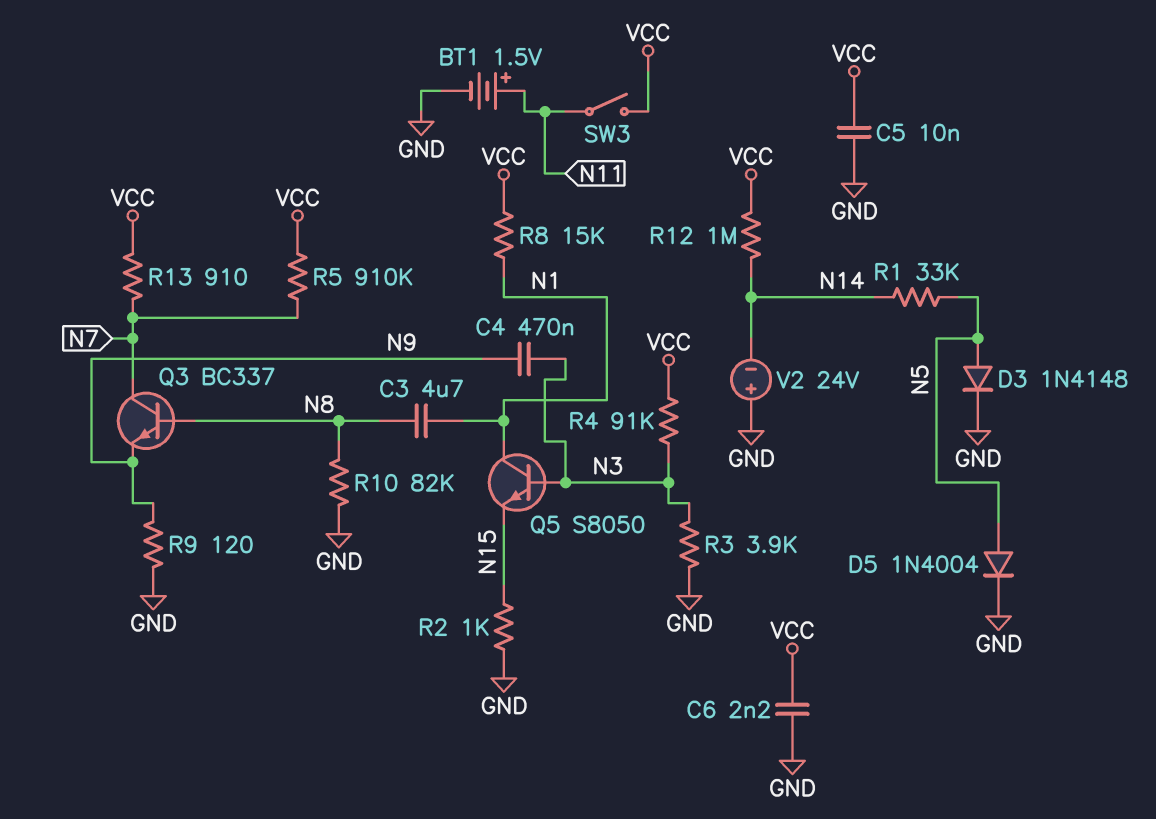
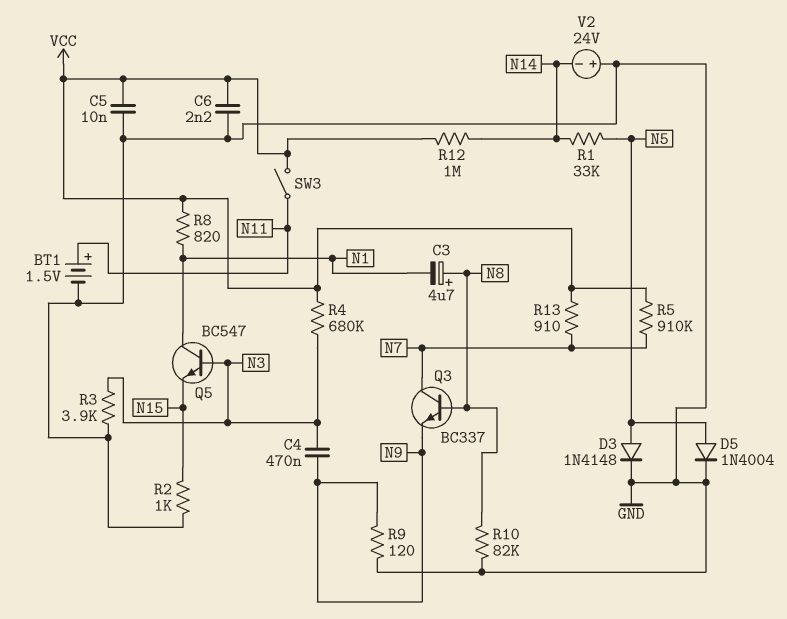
C3: 4.7uF (N1, N8) -> 4.7uF (plus N8, minus N1)
Q5: NPN S8050 (B N3, C N1, E N15) -> NPN BC547 (B N3, C N1, E N15)
R4: 91k (N3, VCC) -> 680k (N3, VCC)
R8: 15k (N1, VCC) -> 820 (N1, VCC)

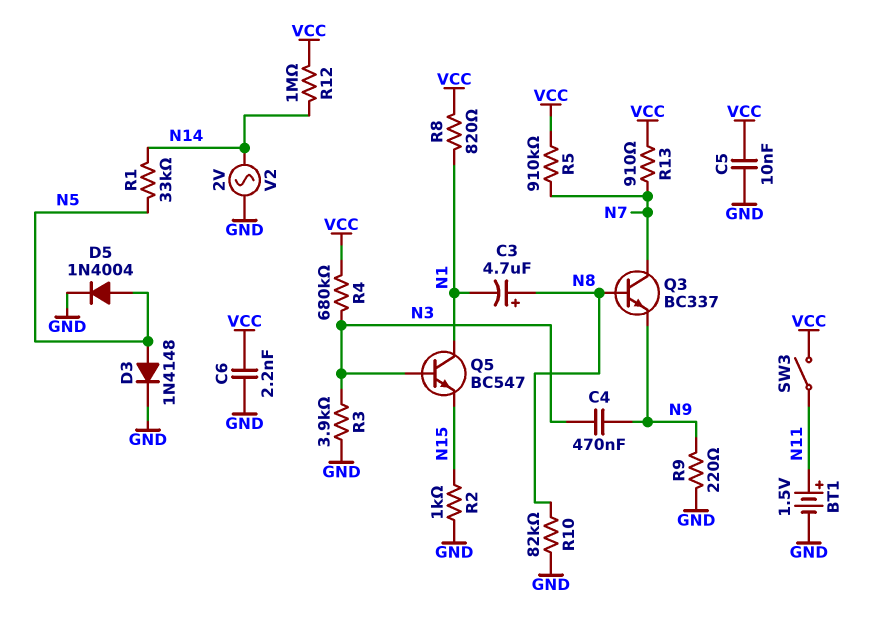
R9: 120 (GND, N9) -> 220 (GND, N9)
V2: 24V (plus GND, minus N14) -> AC 2V (GND, N14)

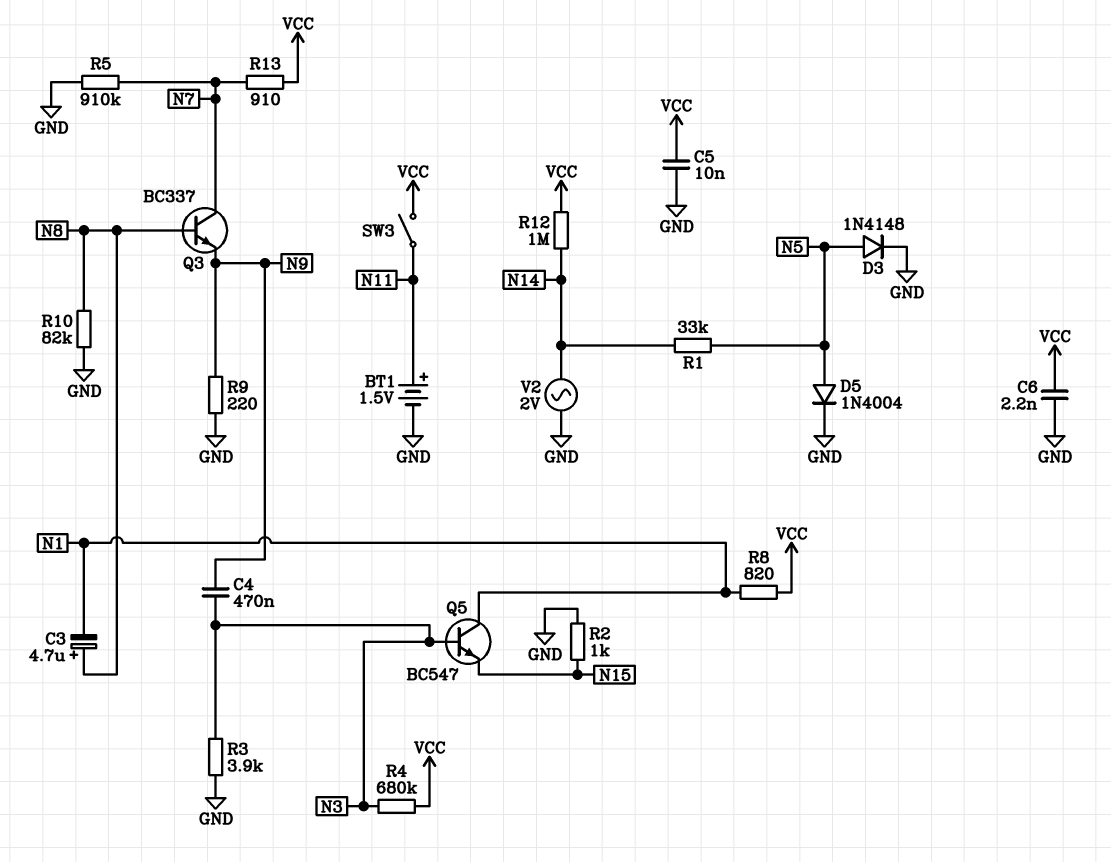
R5: 910k (N7, VCC) -> 910k (GND, N7)

